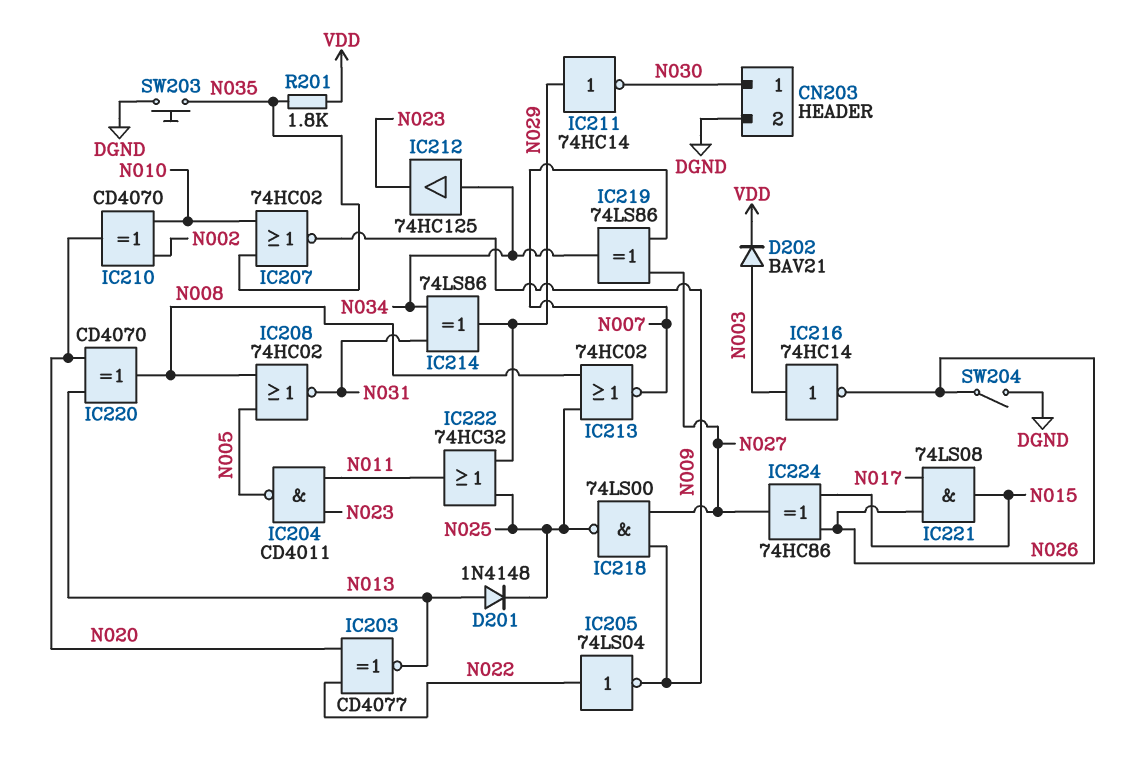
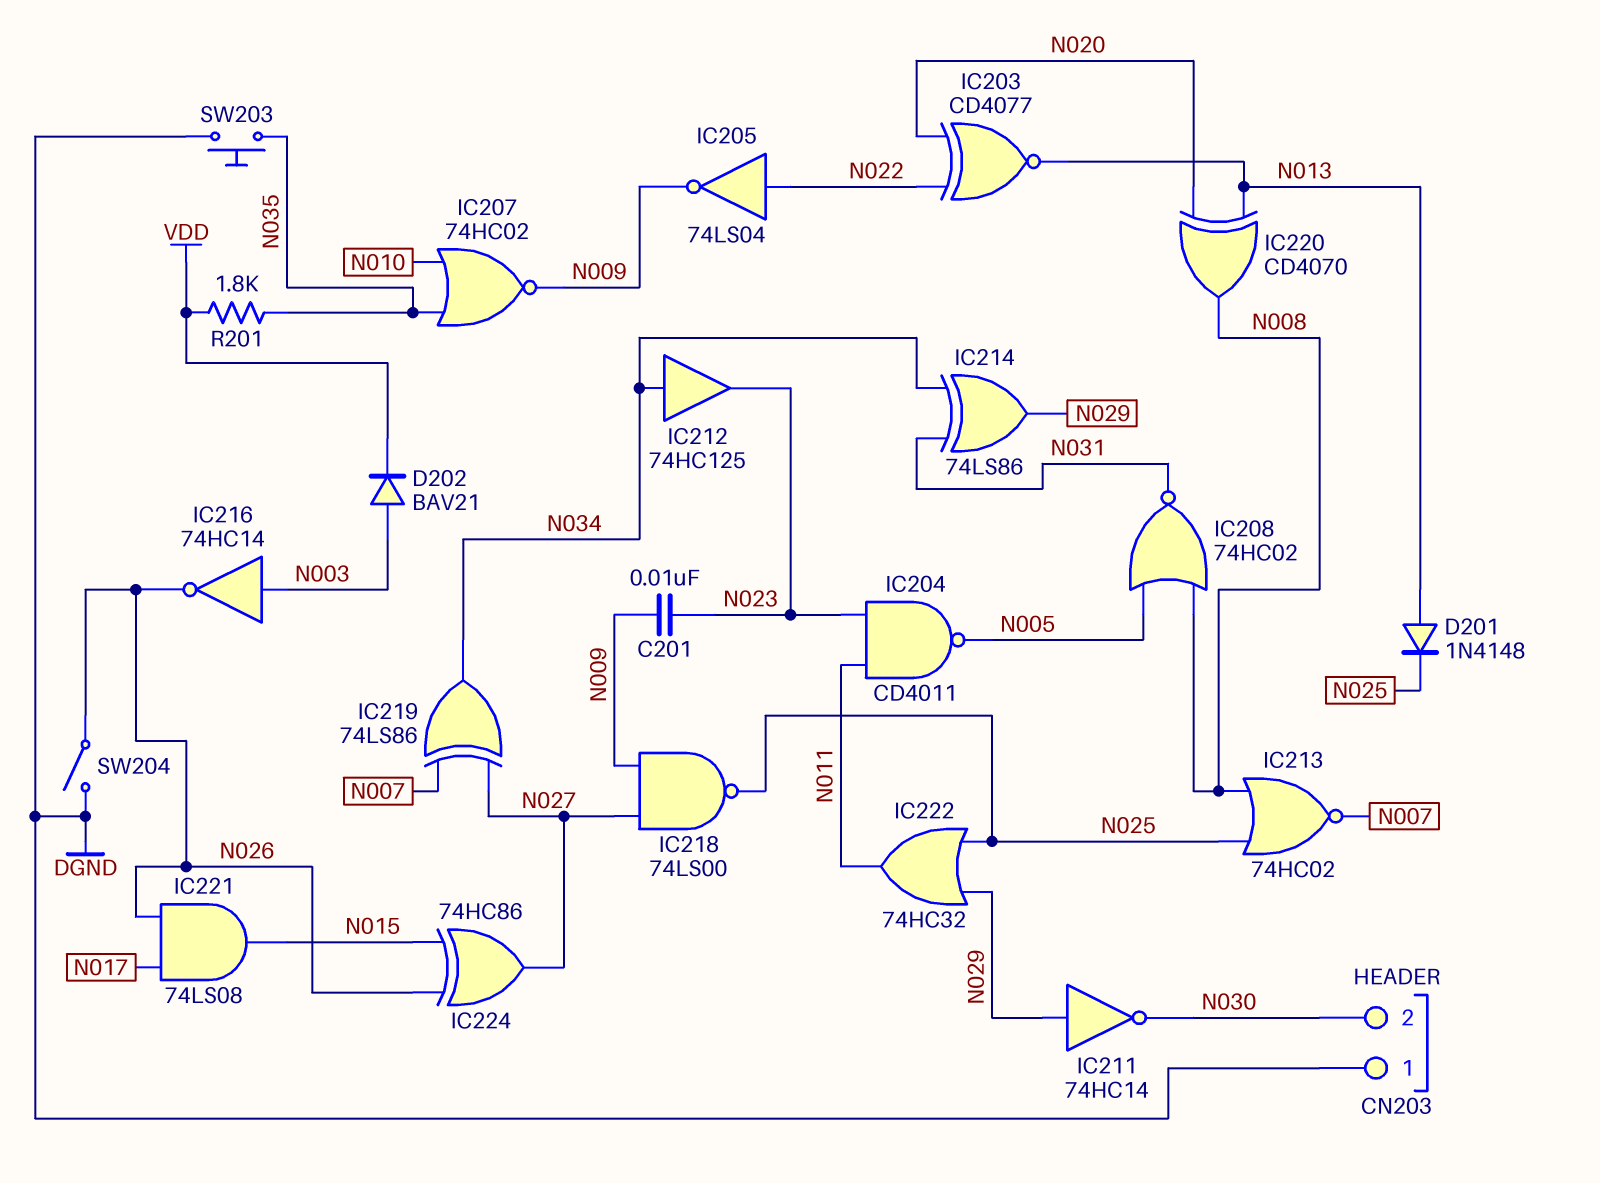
C201: none -> 10nF (N009, N023)
CN203 pin 1: N030 -> DGND
CN203 pin 2: DGND -> N030
IC210: XOR CD4070 (in N002, in N010, out N020) -> none

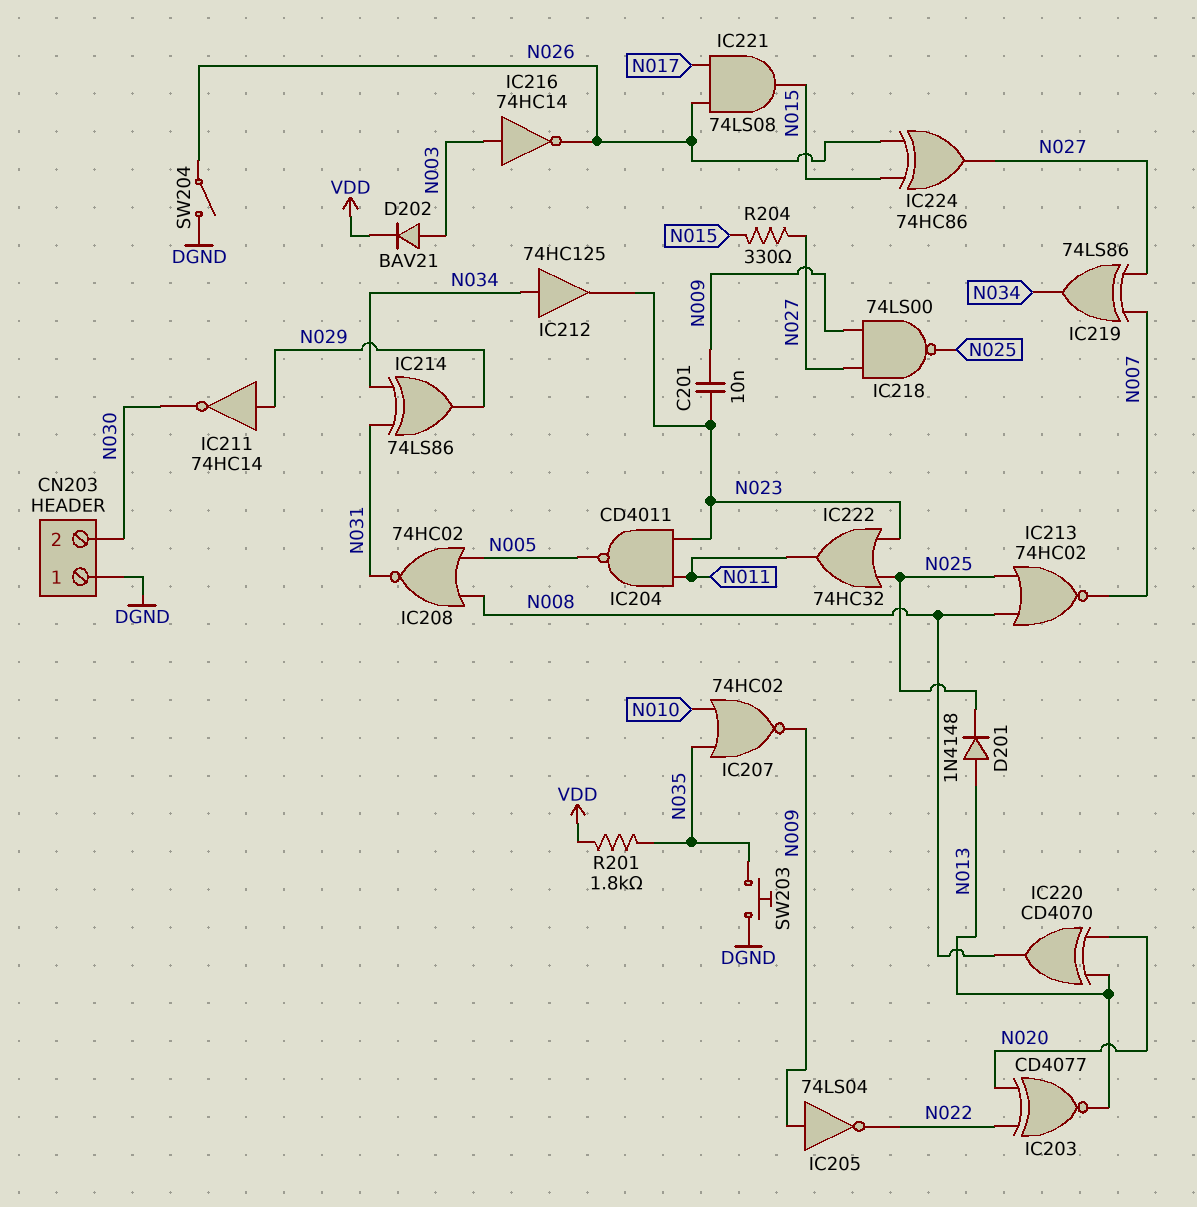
IC205: NOT 74LS04 (in N022, out N009) -> NOT 74LS04 (in N009, out N022)
IC222: OR 74HC32 (in N025, in N029, out N011) -> OR 74HC32 (in N023, in N025, out N011)
R204: none -> 330 (N015, N027)

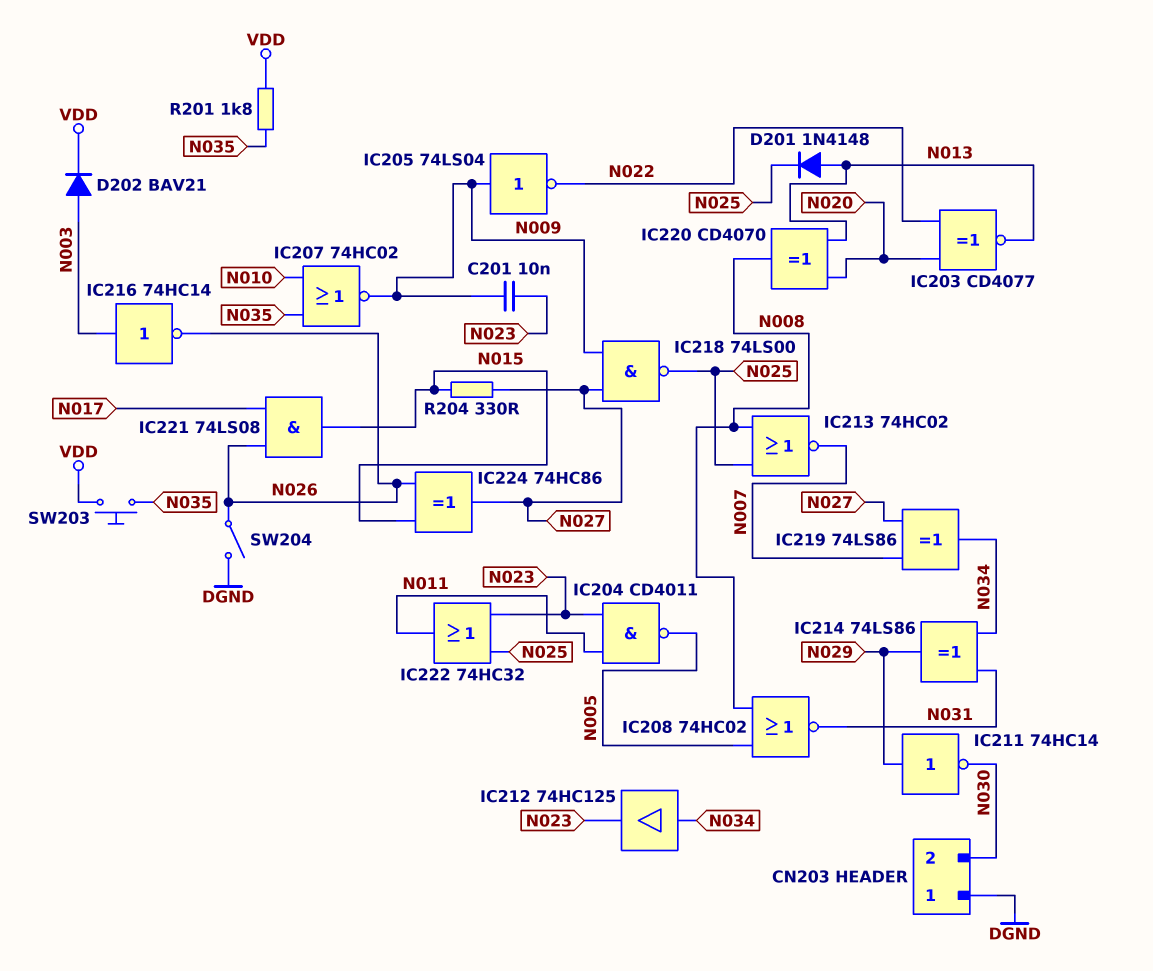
SW203: button (DGND, N035) -> button (N035, VDD)

